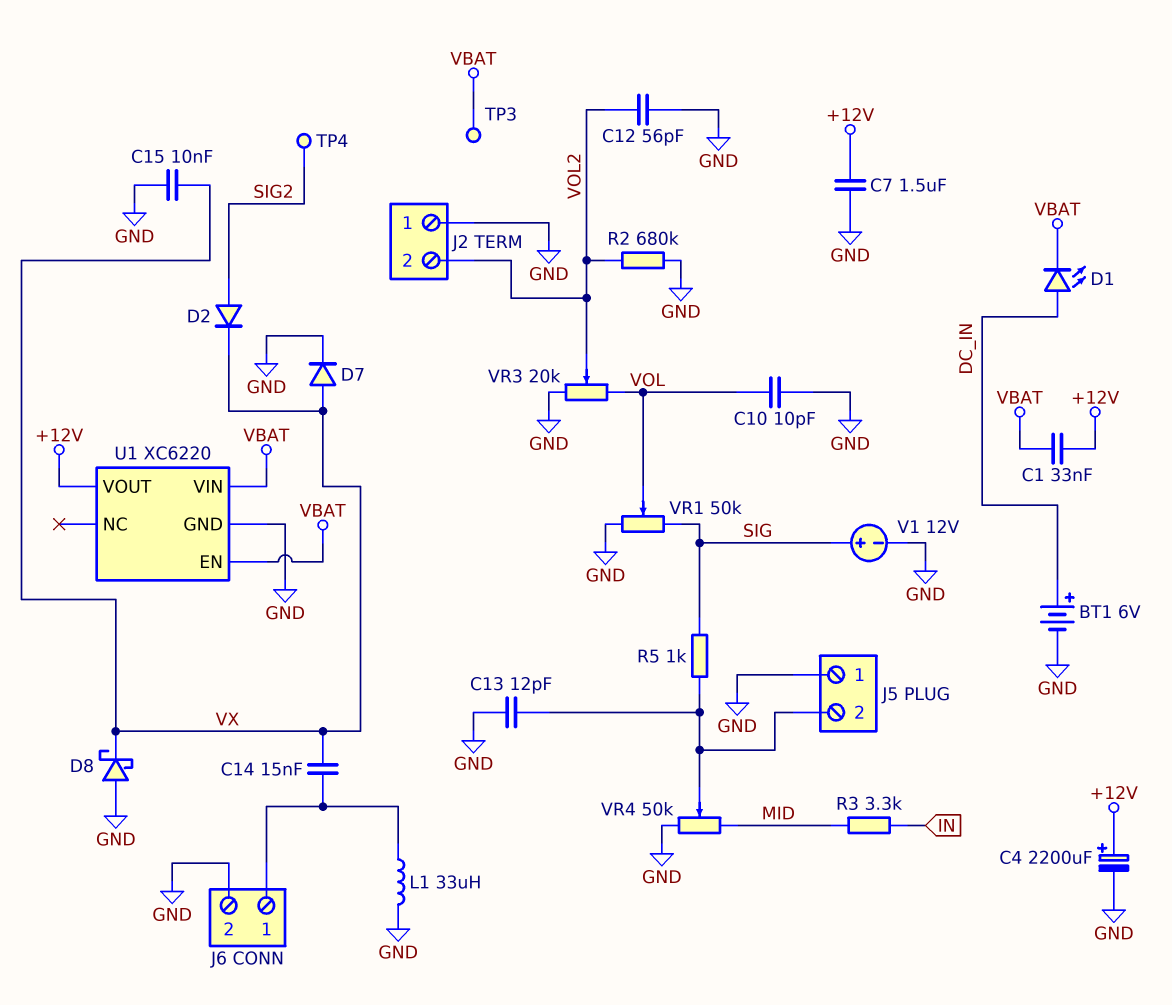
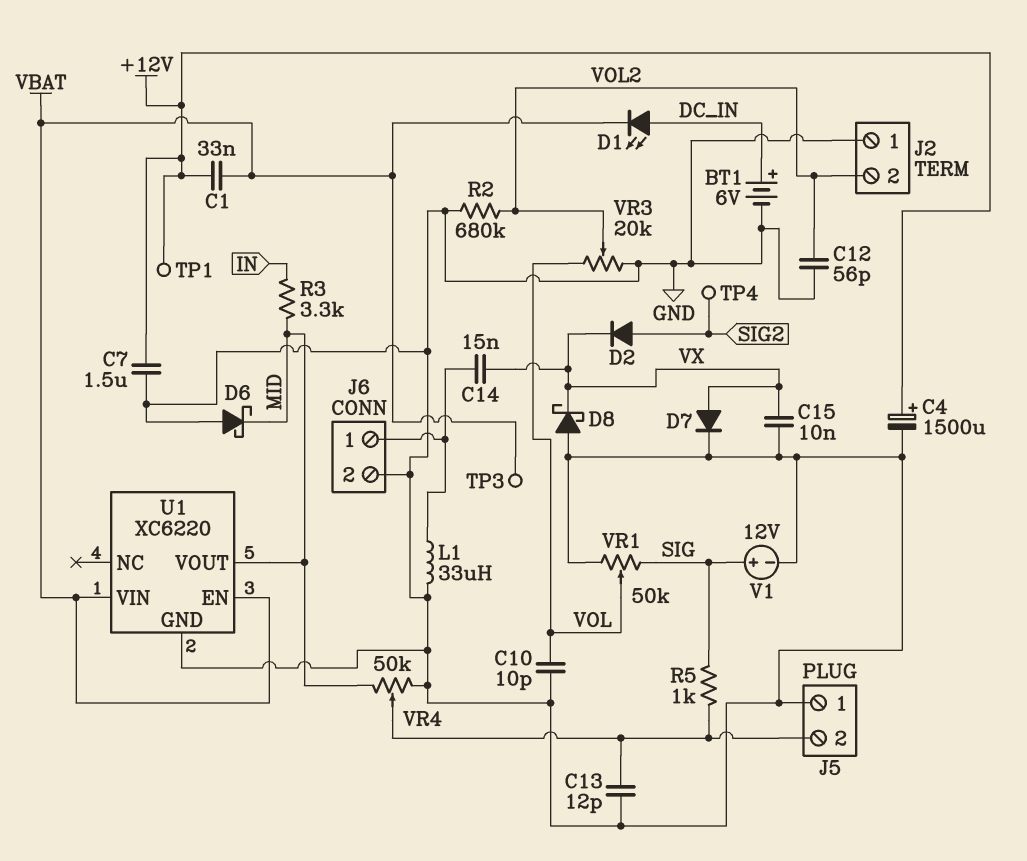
C4: 2200uF (plus +12V, minus GND) -> 1500uF (plus +12V, minus GND)
D6: none -> schottky (A GND, K MID)
TP1: none -> test point (+12V)
U1 pin VOUT: +12V -> MID

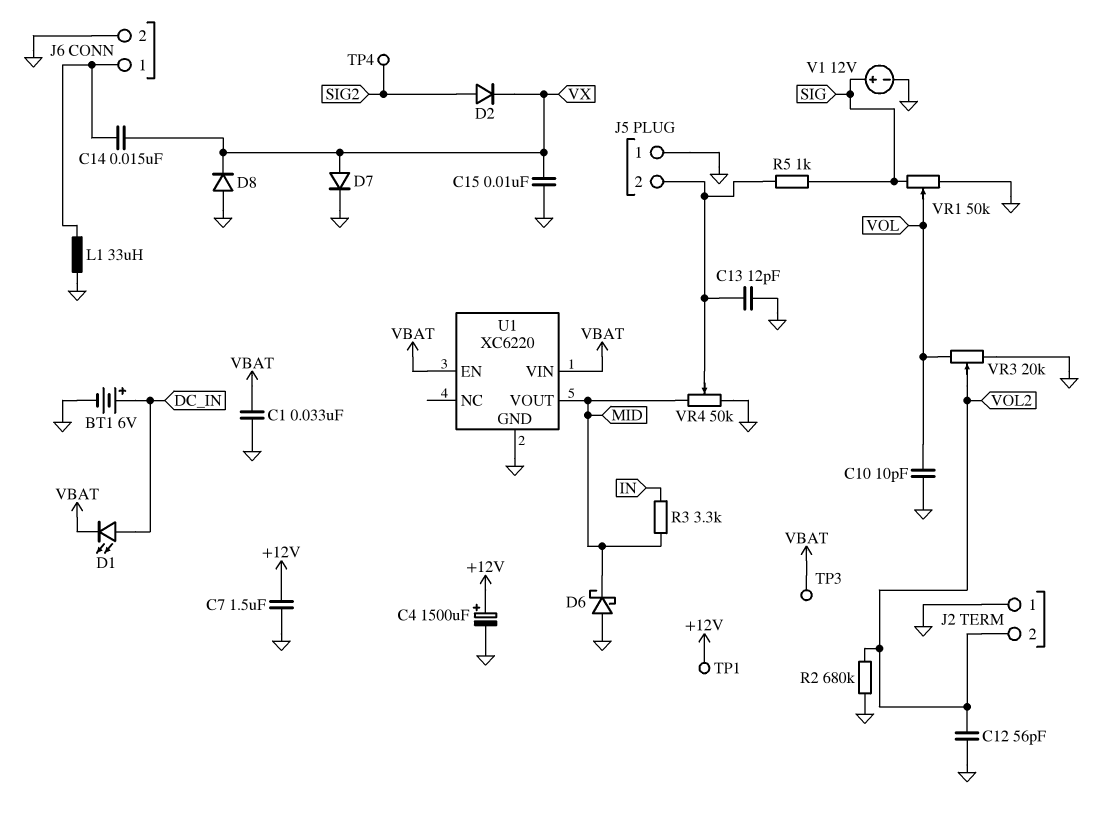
C1: 33nF (+12V, VBAT) -> 33nF (GND, VBAT)
D8: schottky (A GND, K VX) -> diode (A GND, K VX)

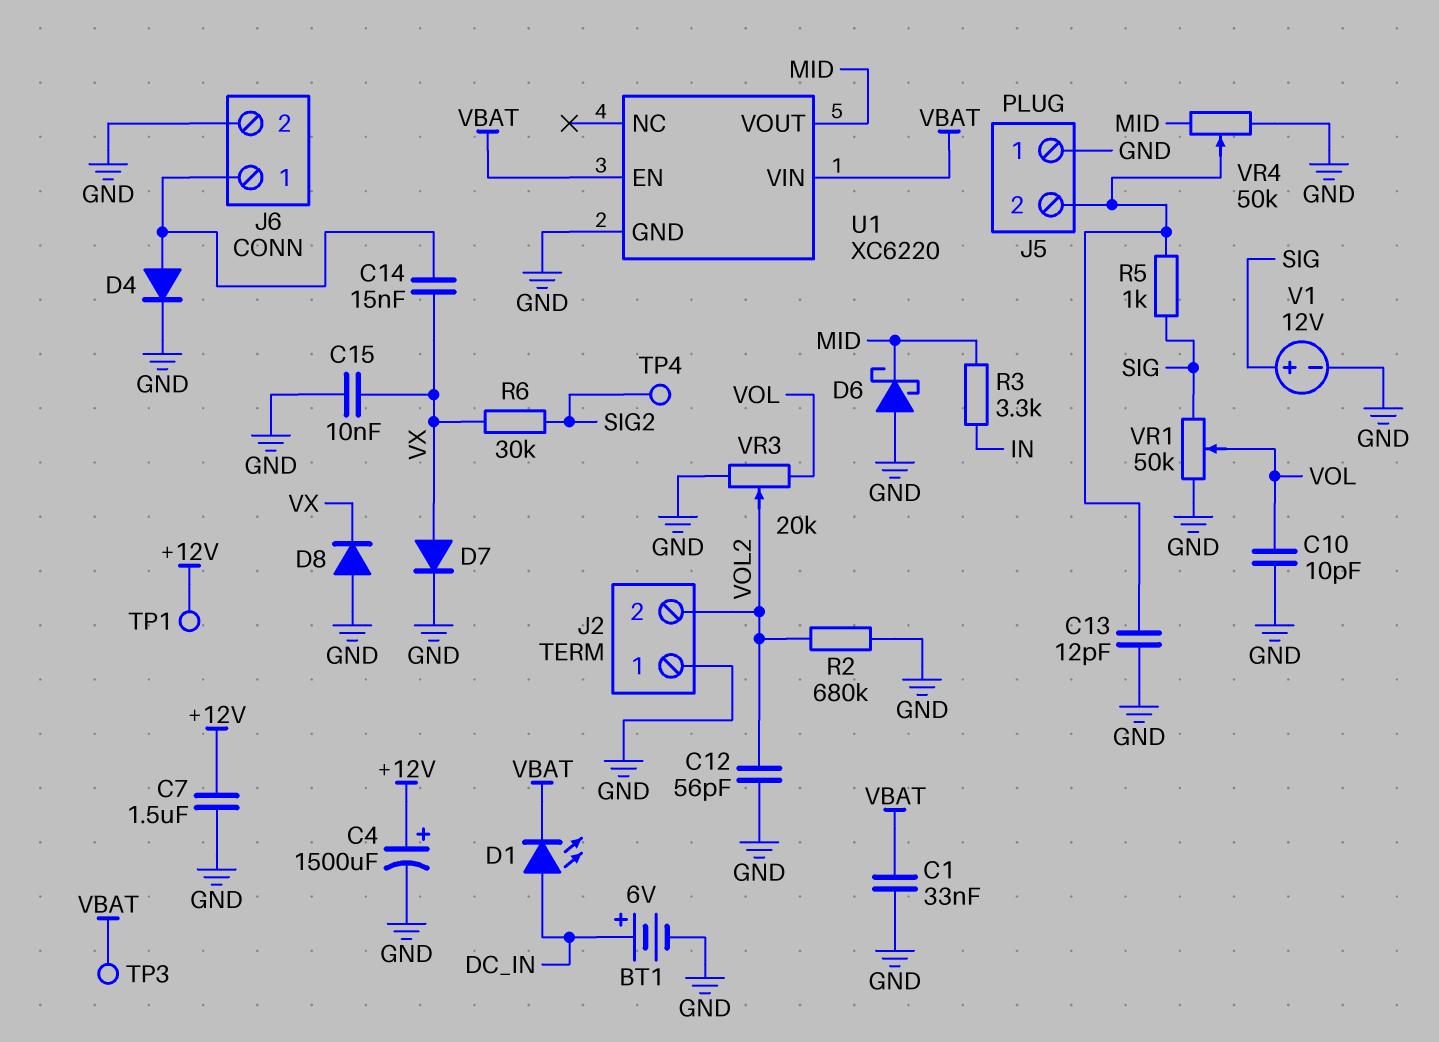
D2: diode (A SIG2, K VX) -> none
D4: none -> diode (A J6/1, K GND)
L1: 33uH (GND, J6/1) -> none
R6: none -> 30k (SIG2, VX)

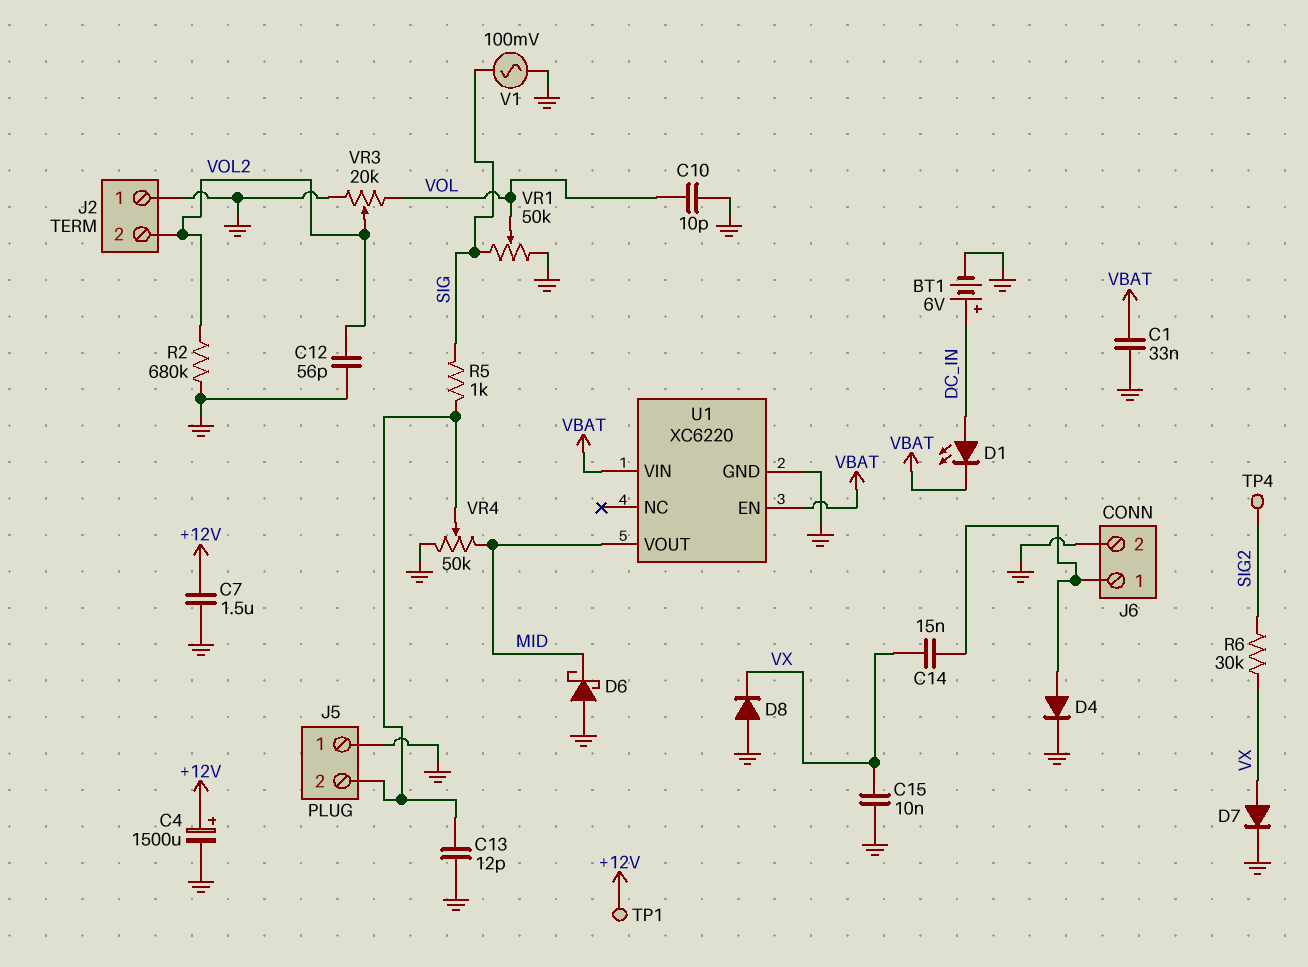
R3: 3.3k (IN, MID) -> none
TP3: test point (VBAT) -> none
V1: 12V (plus SIG, minus GND) -> AC 100mV (GND, SIG)

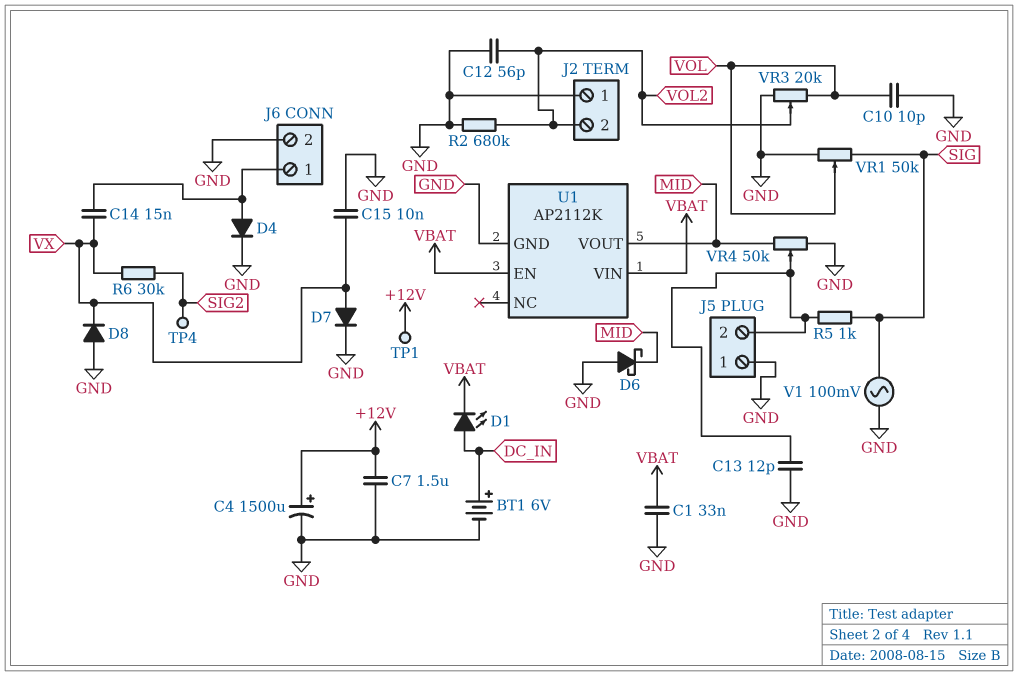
U1: XC6220 -> AP2112K

